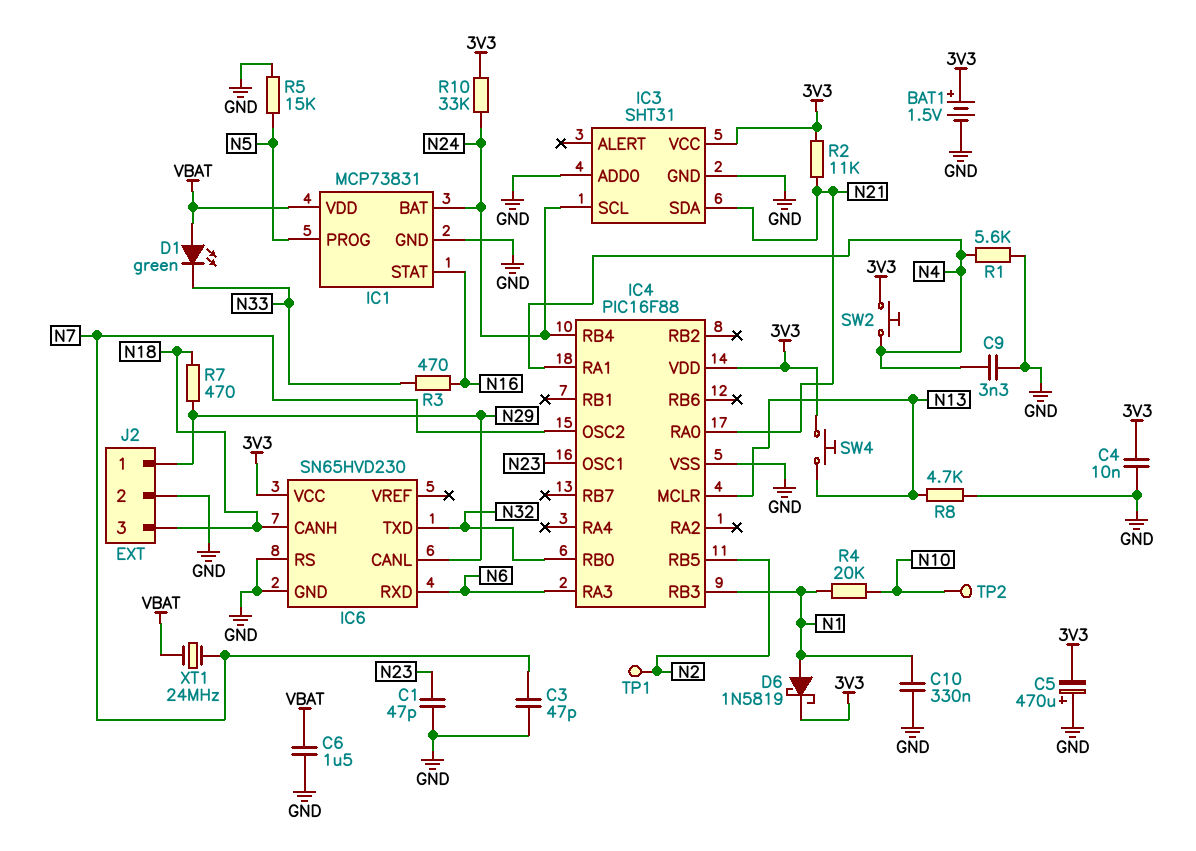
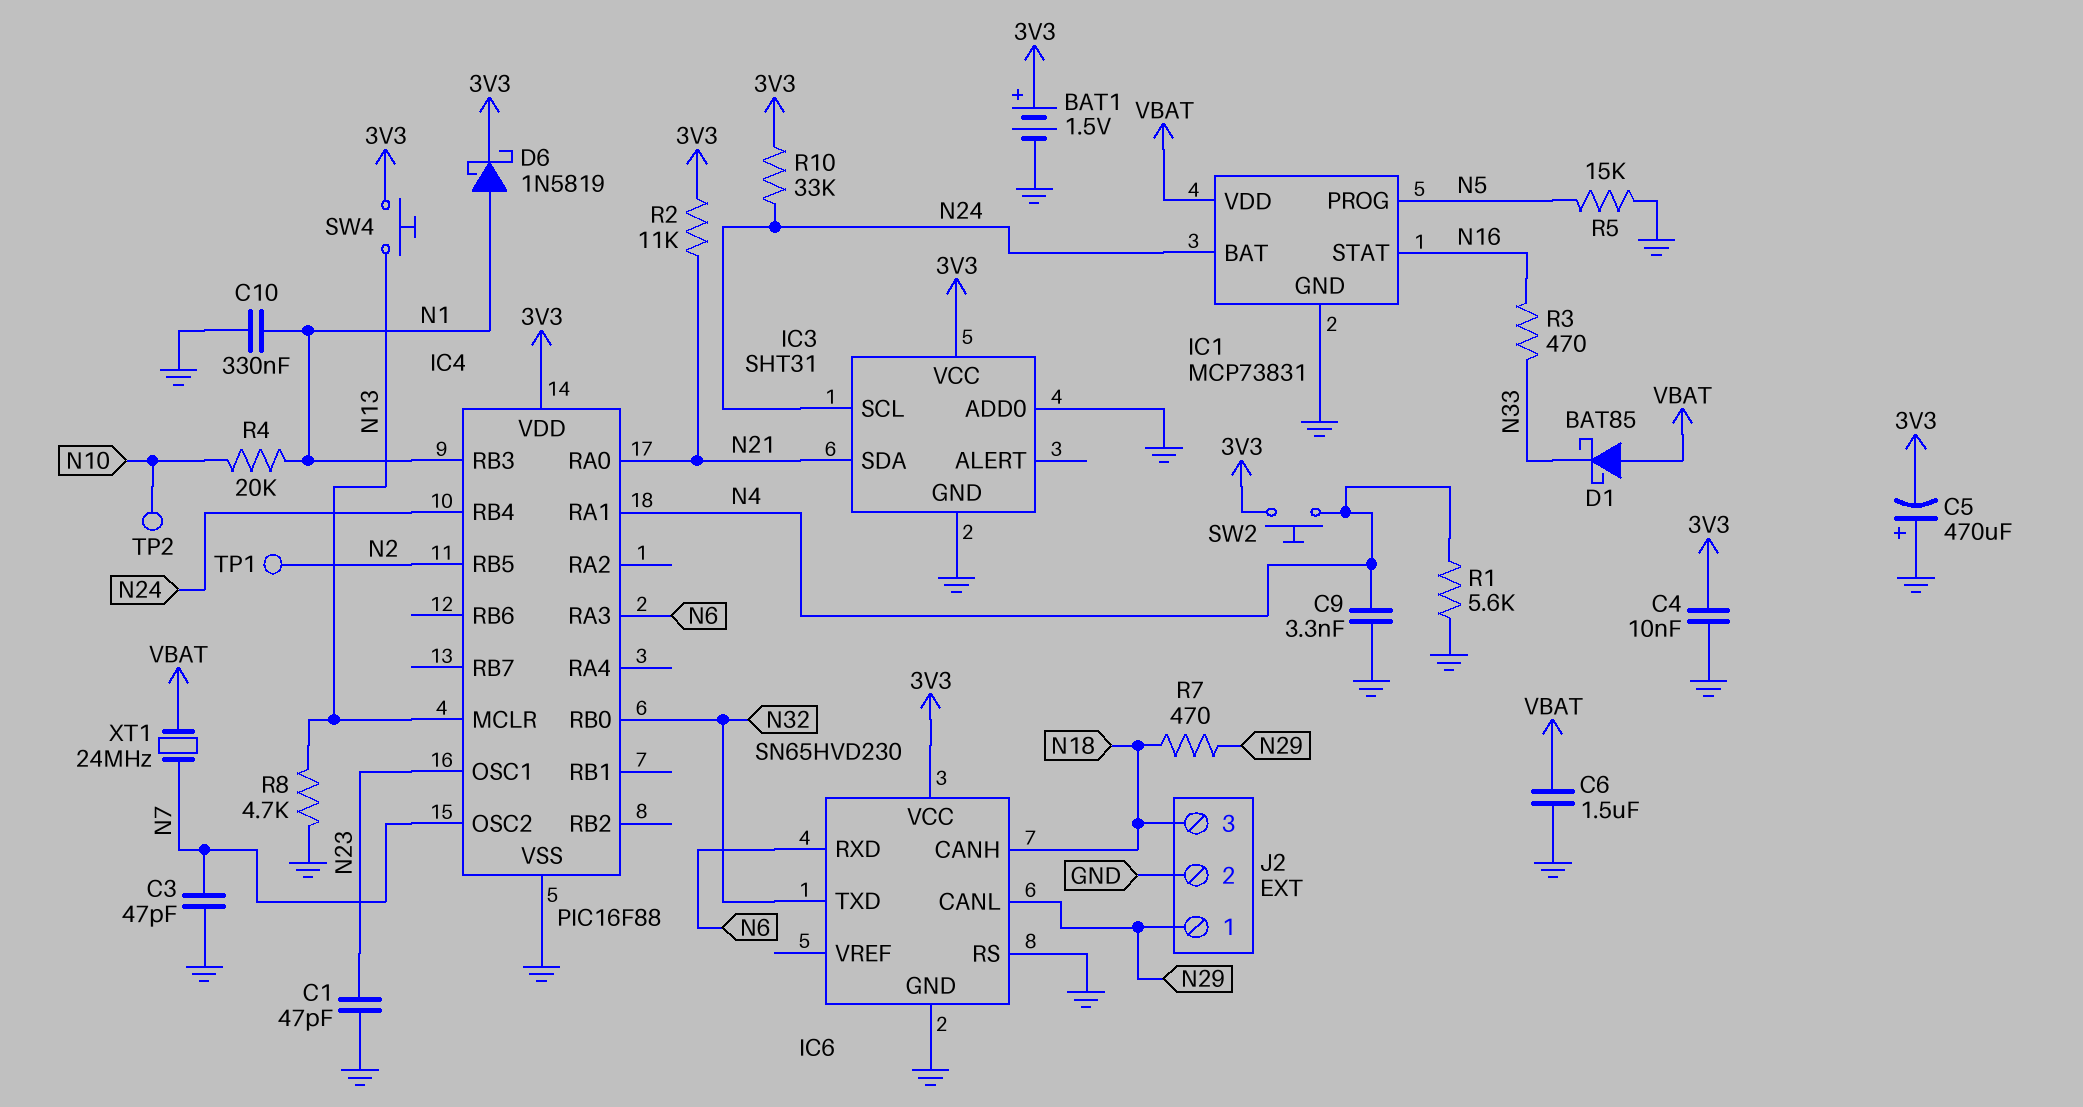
D1: LED green (A VBAT, K N33) -> schottky BAT85 (A VBAT, K N33)

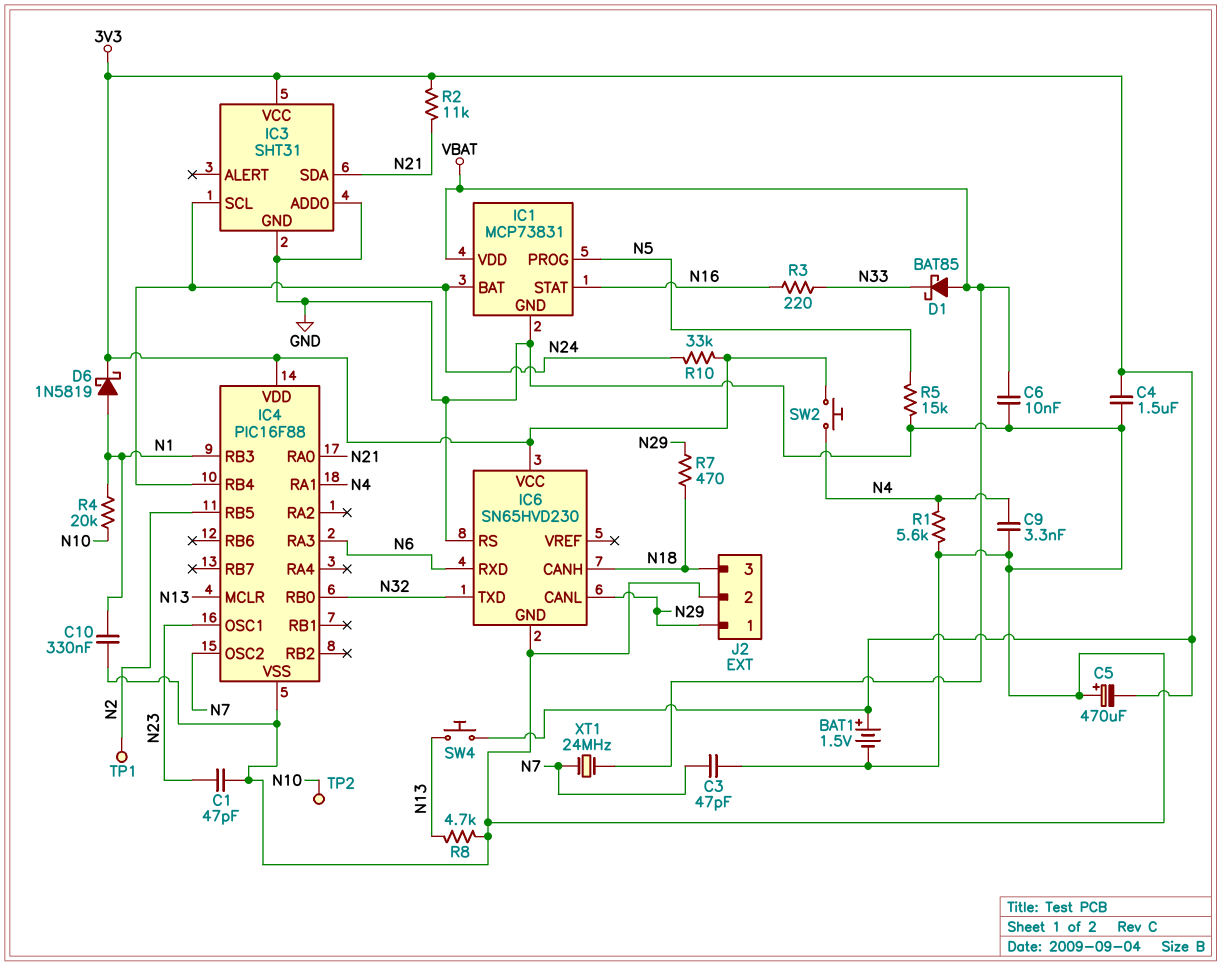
C4: 10nF (3V3, GND) -> 1.5uF (3V3, GND)
C6: 1.5uF (GND, VBAT) -> 10nF (GND, VBAT)
R3: 470 (N16, N33) -> 220 (N16, N33)

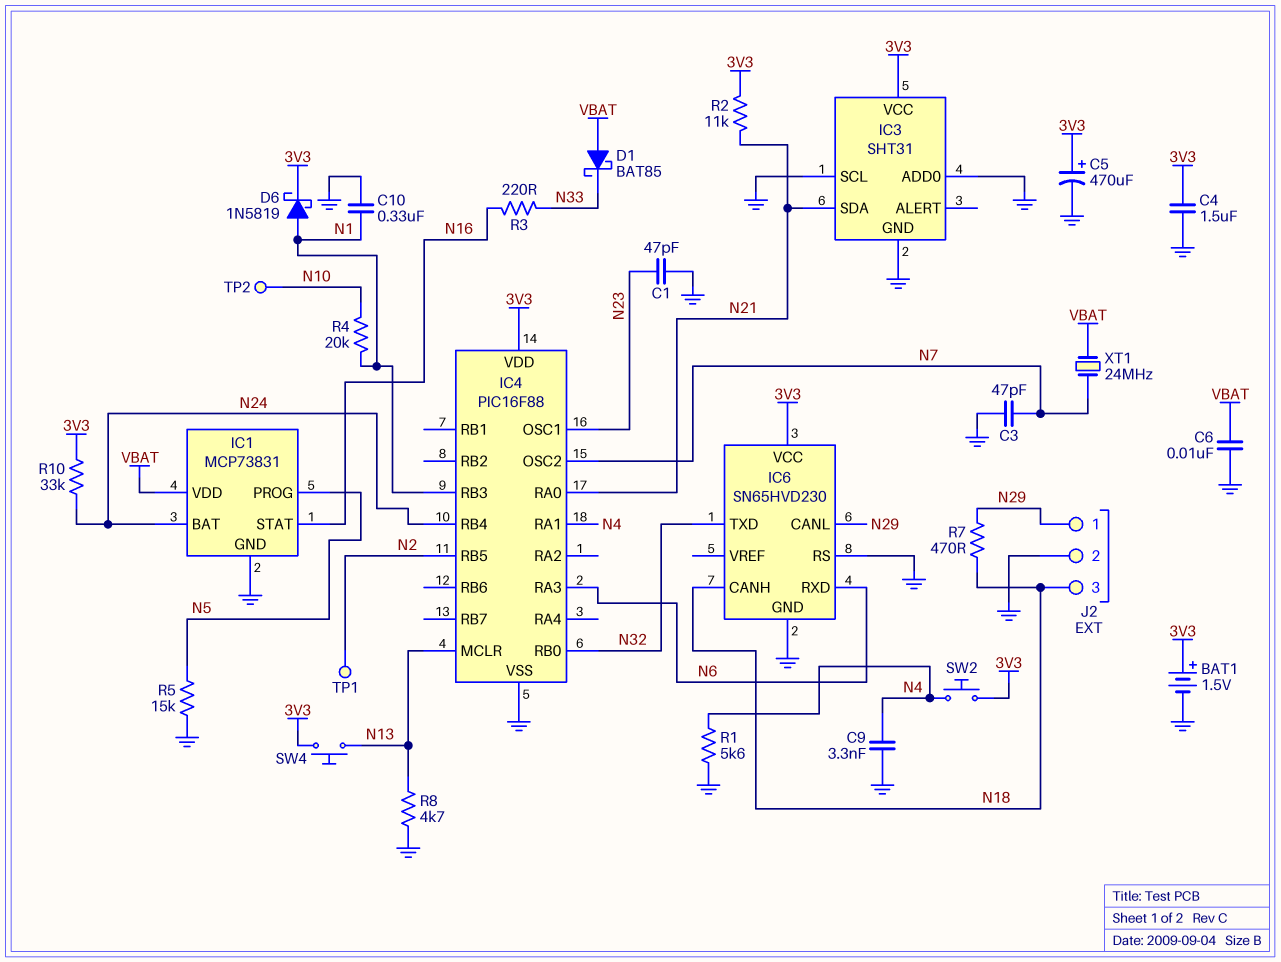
C5: 470uF (plus GND, minus 3V3) -> 470uF (plus 3V3, minus GND)
IC3 pin SCL: N24 -> GND

